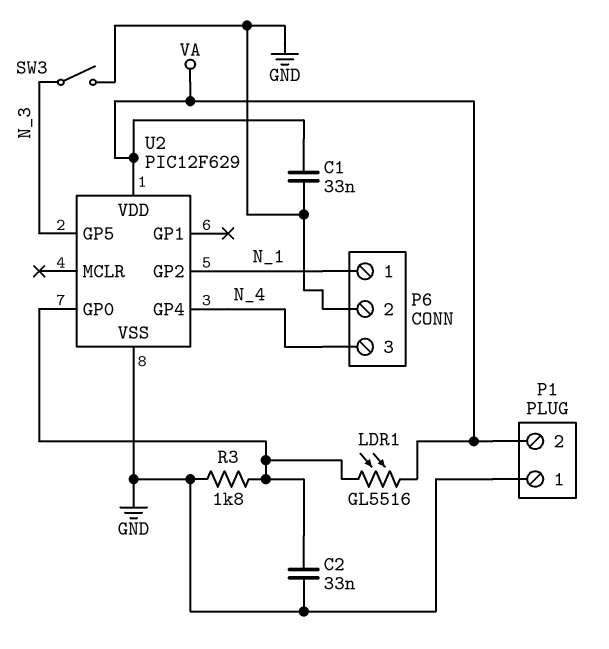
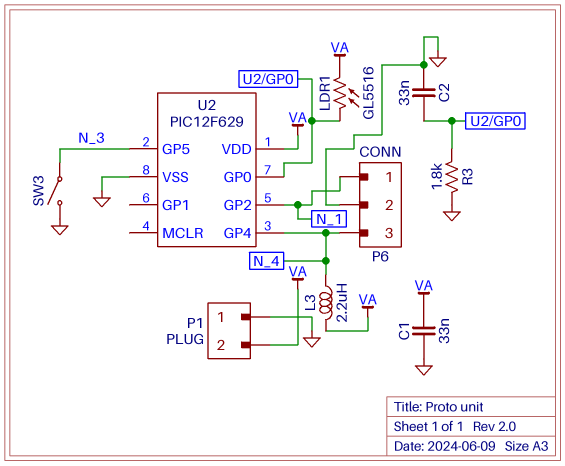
L3: none -> 2.2uH (N_4, VA)

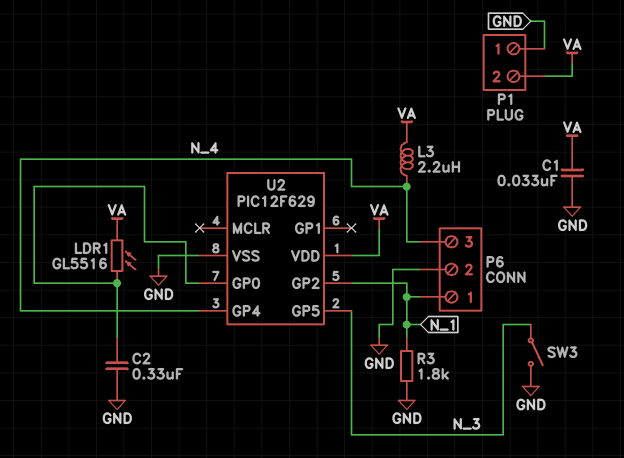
C2: 33nF (GND, U2/GP0) -> 330nF (GND, U2/GP0)
R3: 1.8k (GND, U2/GP0) -> 1.8k (GND, N_1)

